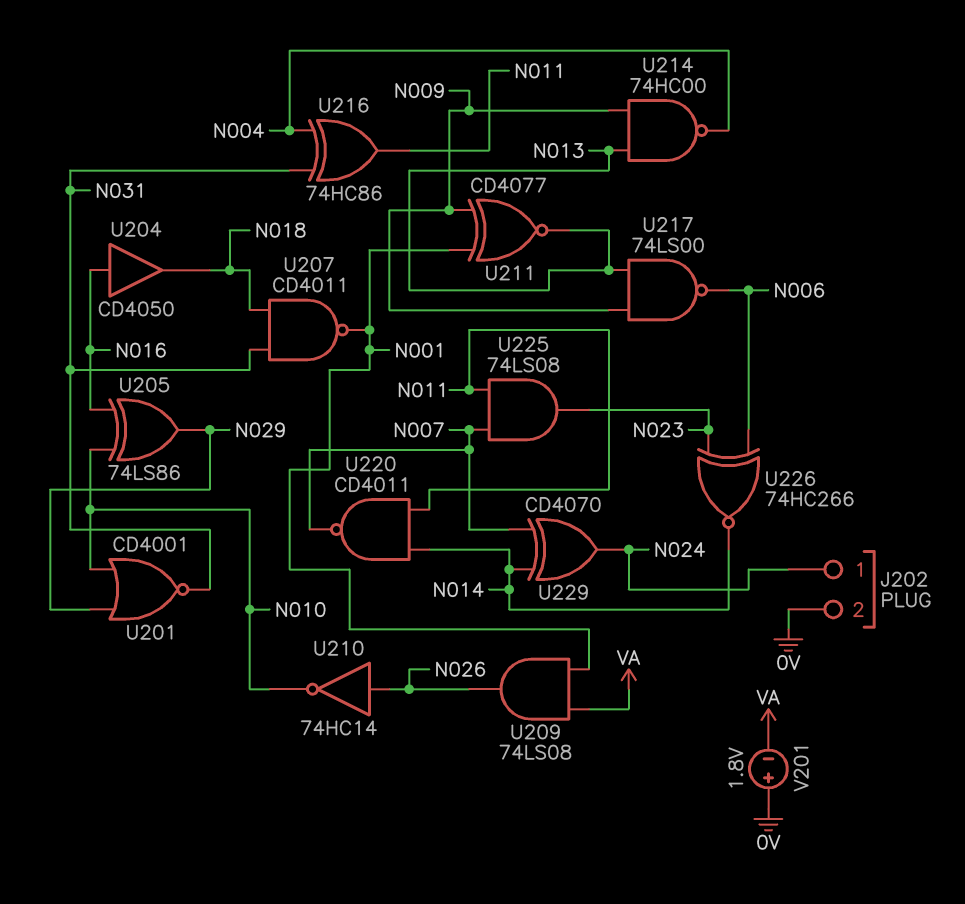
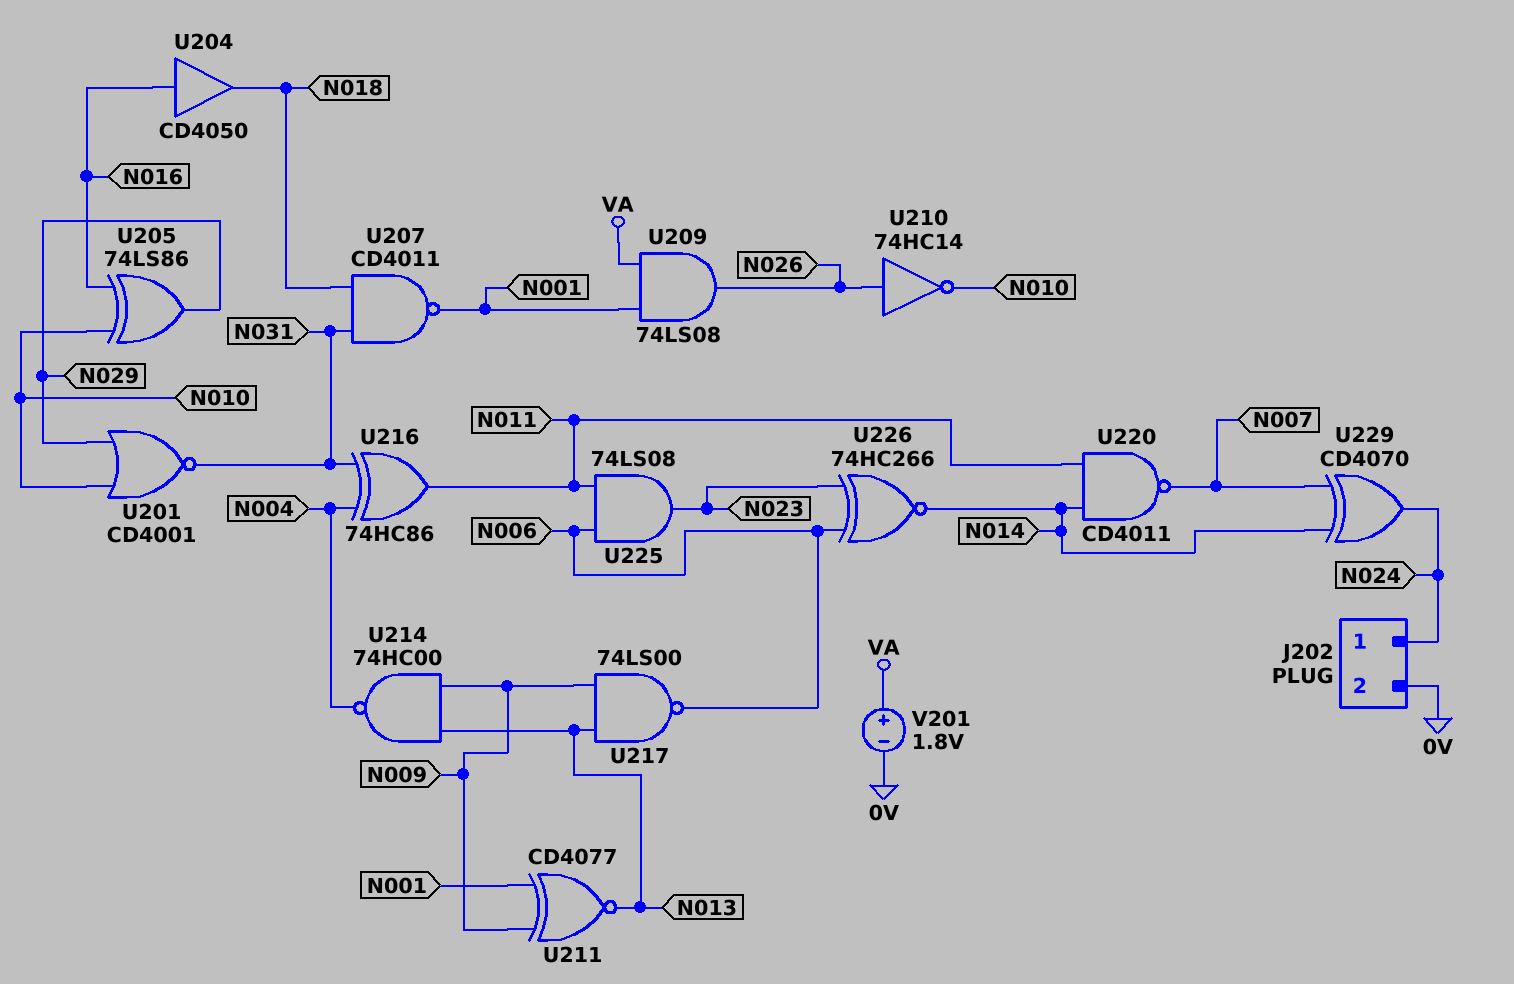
U225: AND 74LS08 (in N007, in N011, out N023) -> AND 74LS08 (in N006, in N011, out N023)
V201: 1.8V (plus 0V, minus VA) -> 1.8V (plus VA, minus 0V)

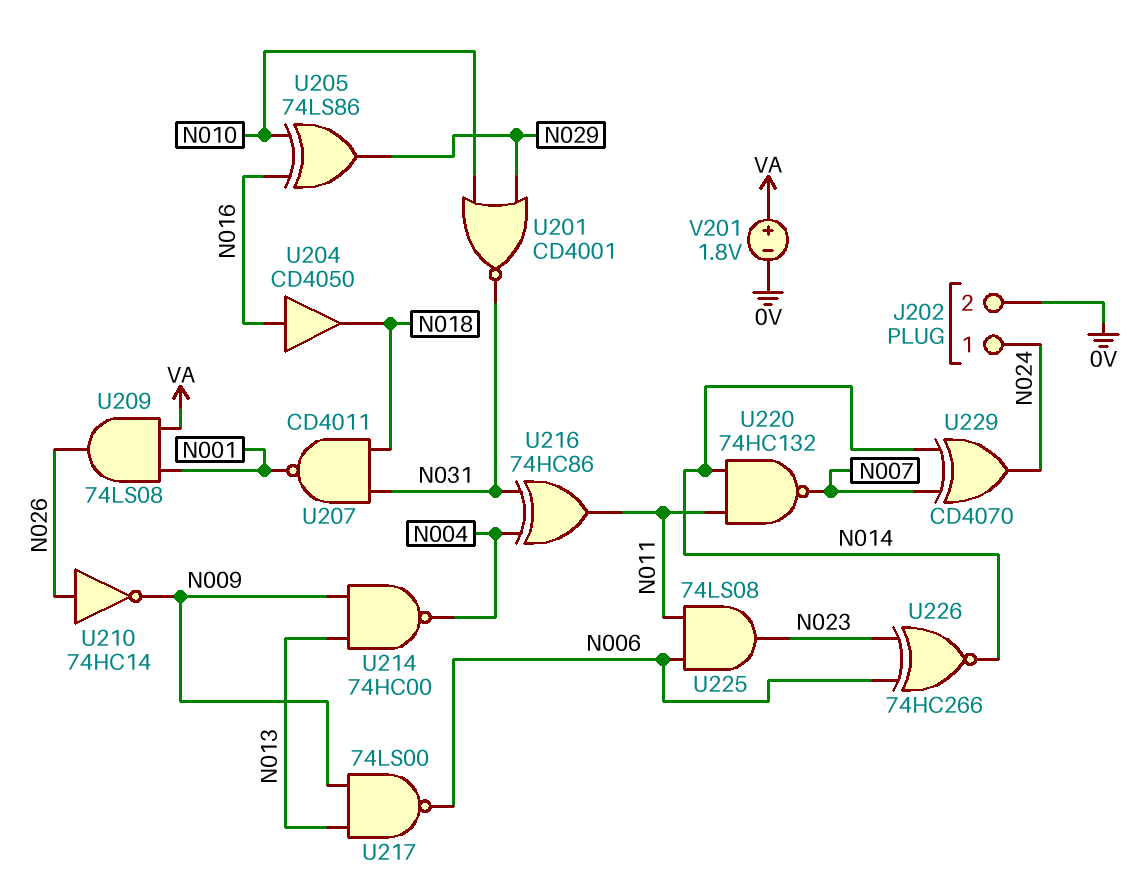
U210: NOT 74HC14 (in N026, out N010) -> NOT 74HC14 (in N026, out N009)
U211: XNOR CD4077 (in N001, in N009, out N013) -> none
U220: NAND CD4011 (in N011, in N014, out N007) -> NAND 74HC132 (in N011, in N014, out N007)

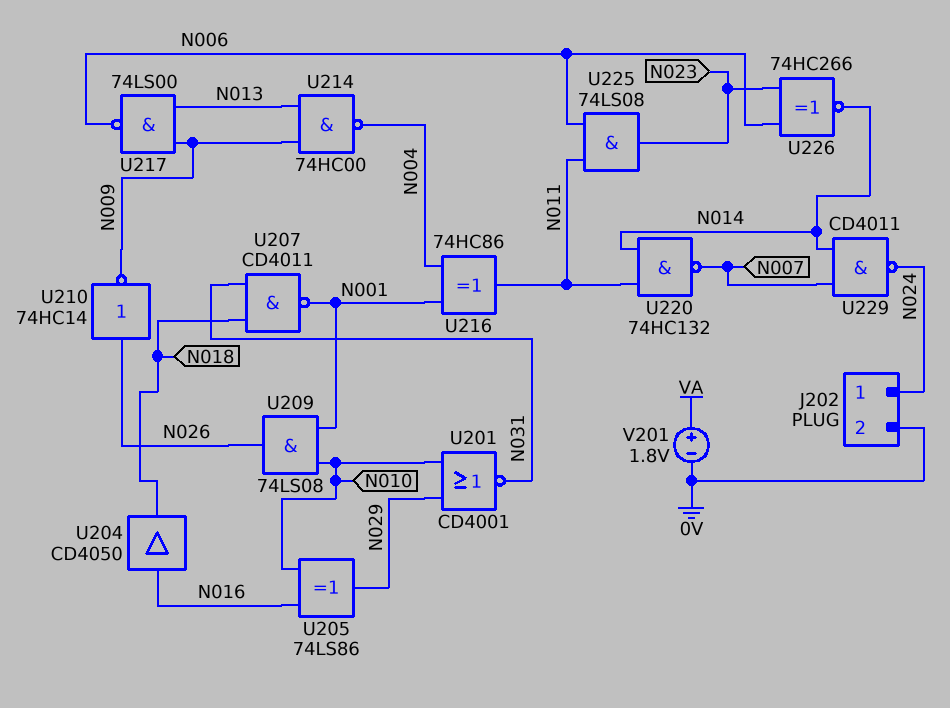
U209: AND 74LS08 (in N001, in VA, out N026) -> AND 74LS08 (in N001, in N010, out N026)
U216: XOR 74HC86 (in N004, in N031, out N011) -> XOR 74HC86 (in N001, in N004, out N011)
U229: XOR CD4070 (in N007, in N014, out N024) -> NAND CD4011 (in N007, in N014, out N024)

